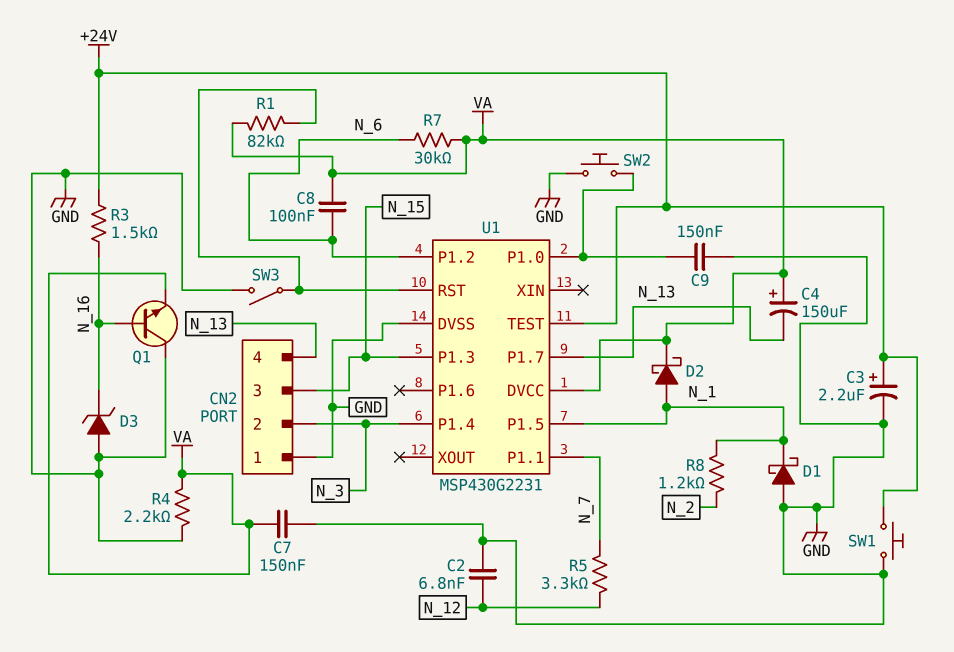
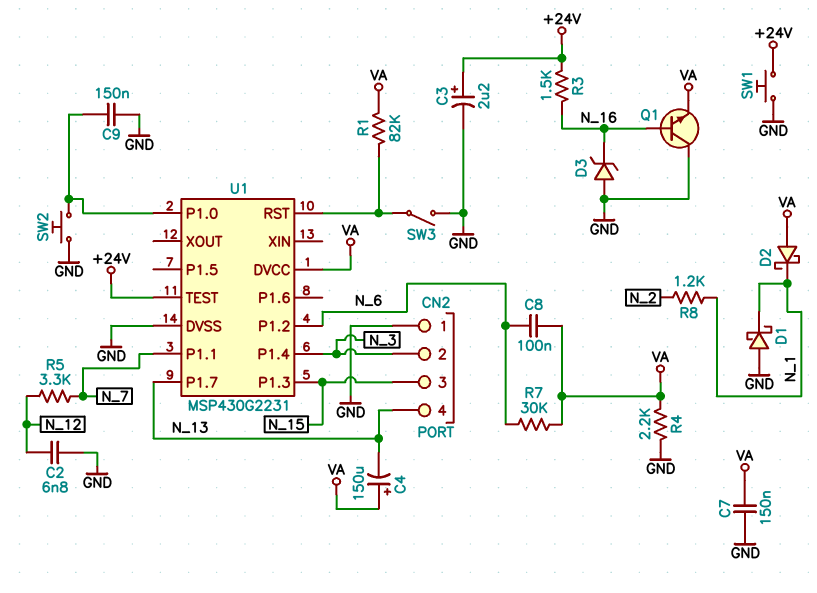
D2: schottky (A N_1, K VA) -> schottky (A VA, K N_1)
U1 pin P1.5: N_1 -> none

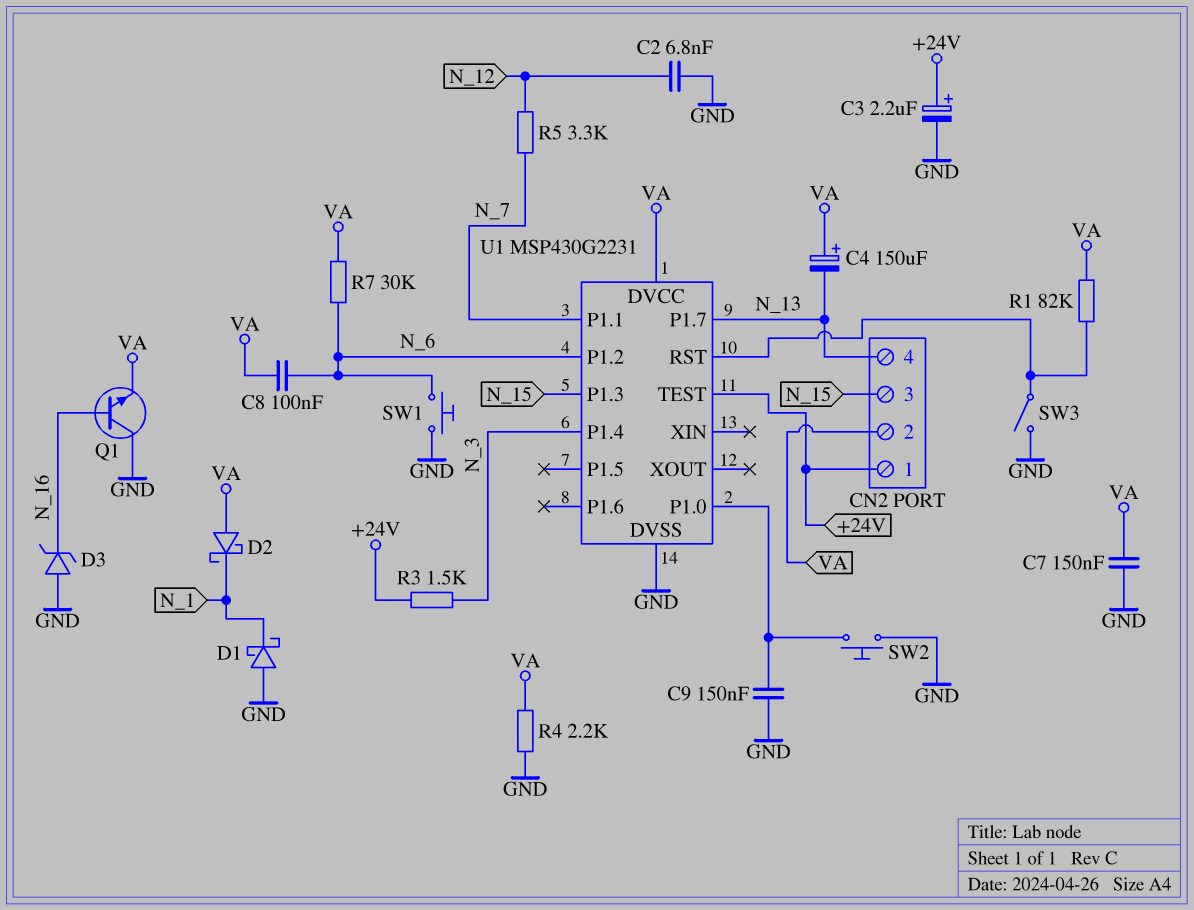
CN2 pin 1: GND -> +24V
CN2 pin 2: N_3 -> VA
R3: 1.5k (+24V, N_16) -> 1.5k (+24V, N_3)
R8: 1.2k (N_1, N_2) -> none
SW1: button (+24V, GND) -> button (GND, N_6)

